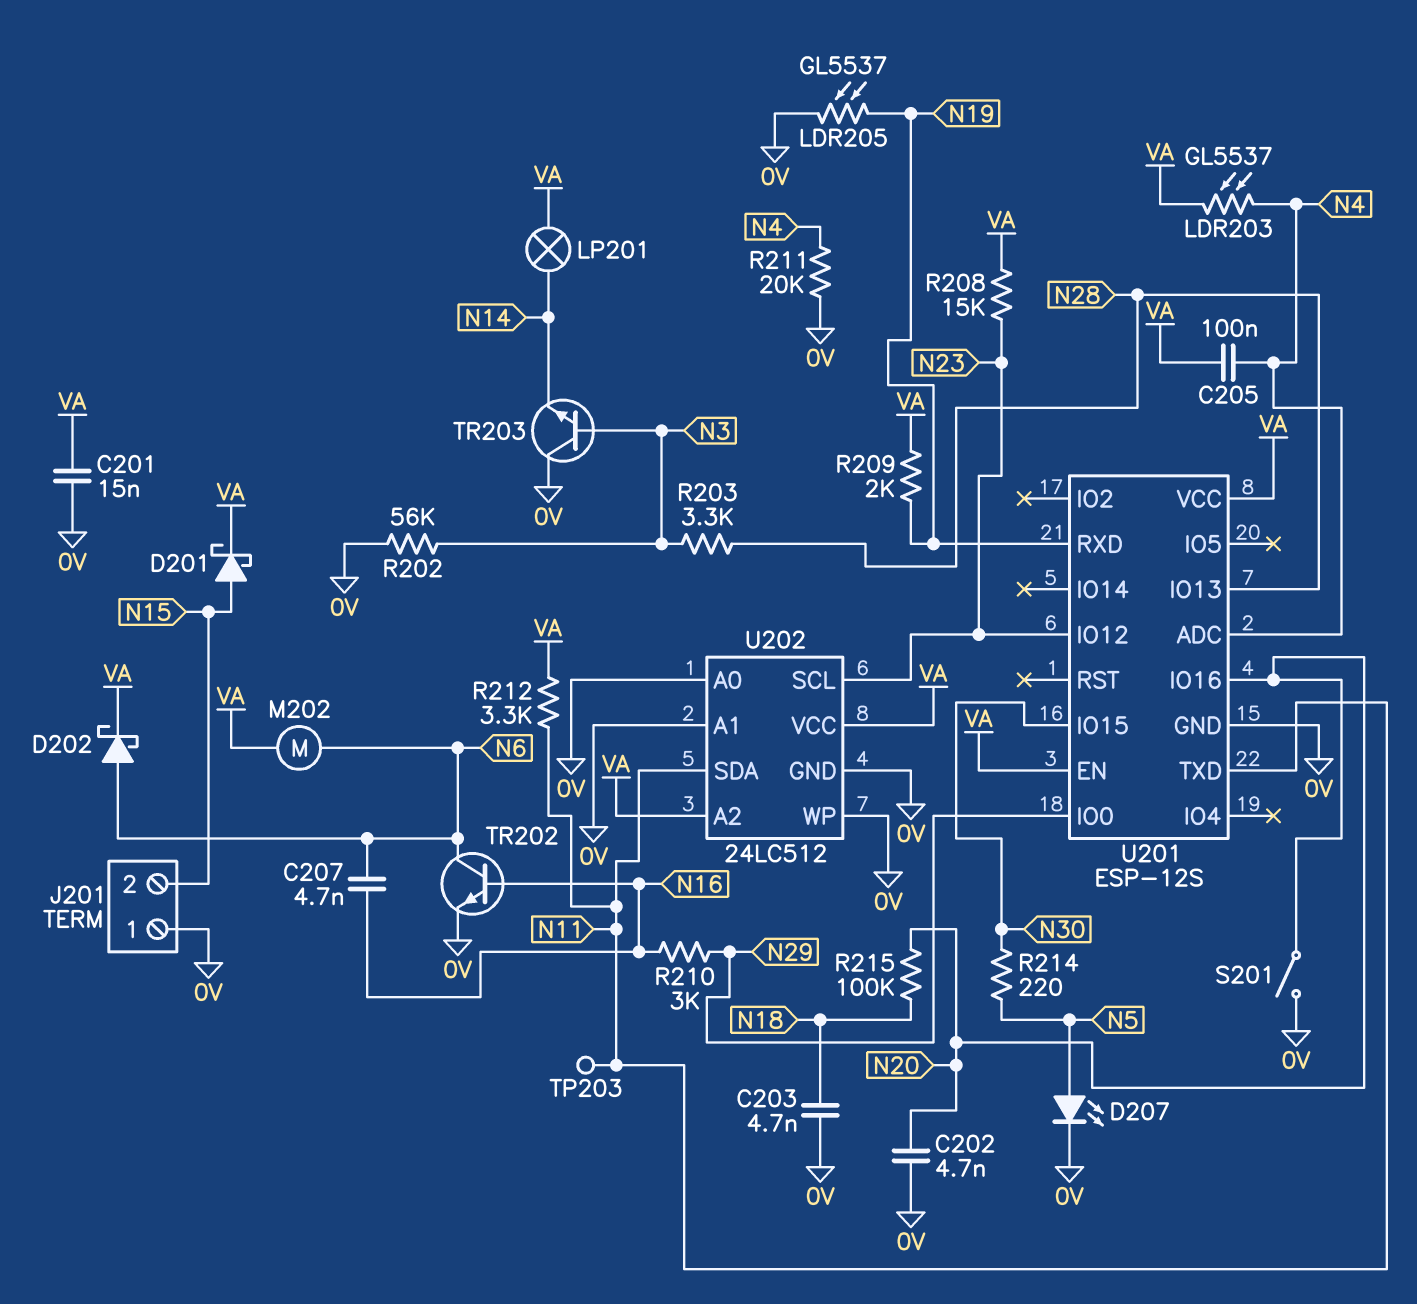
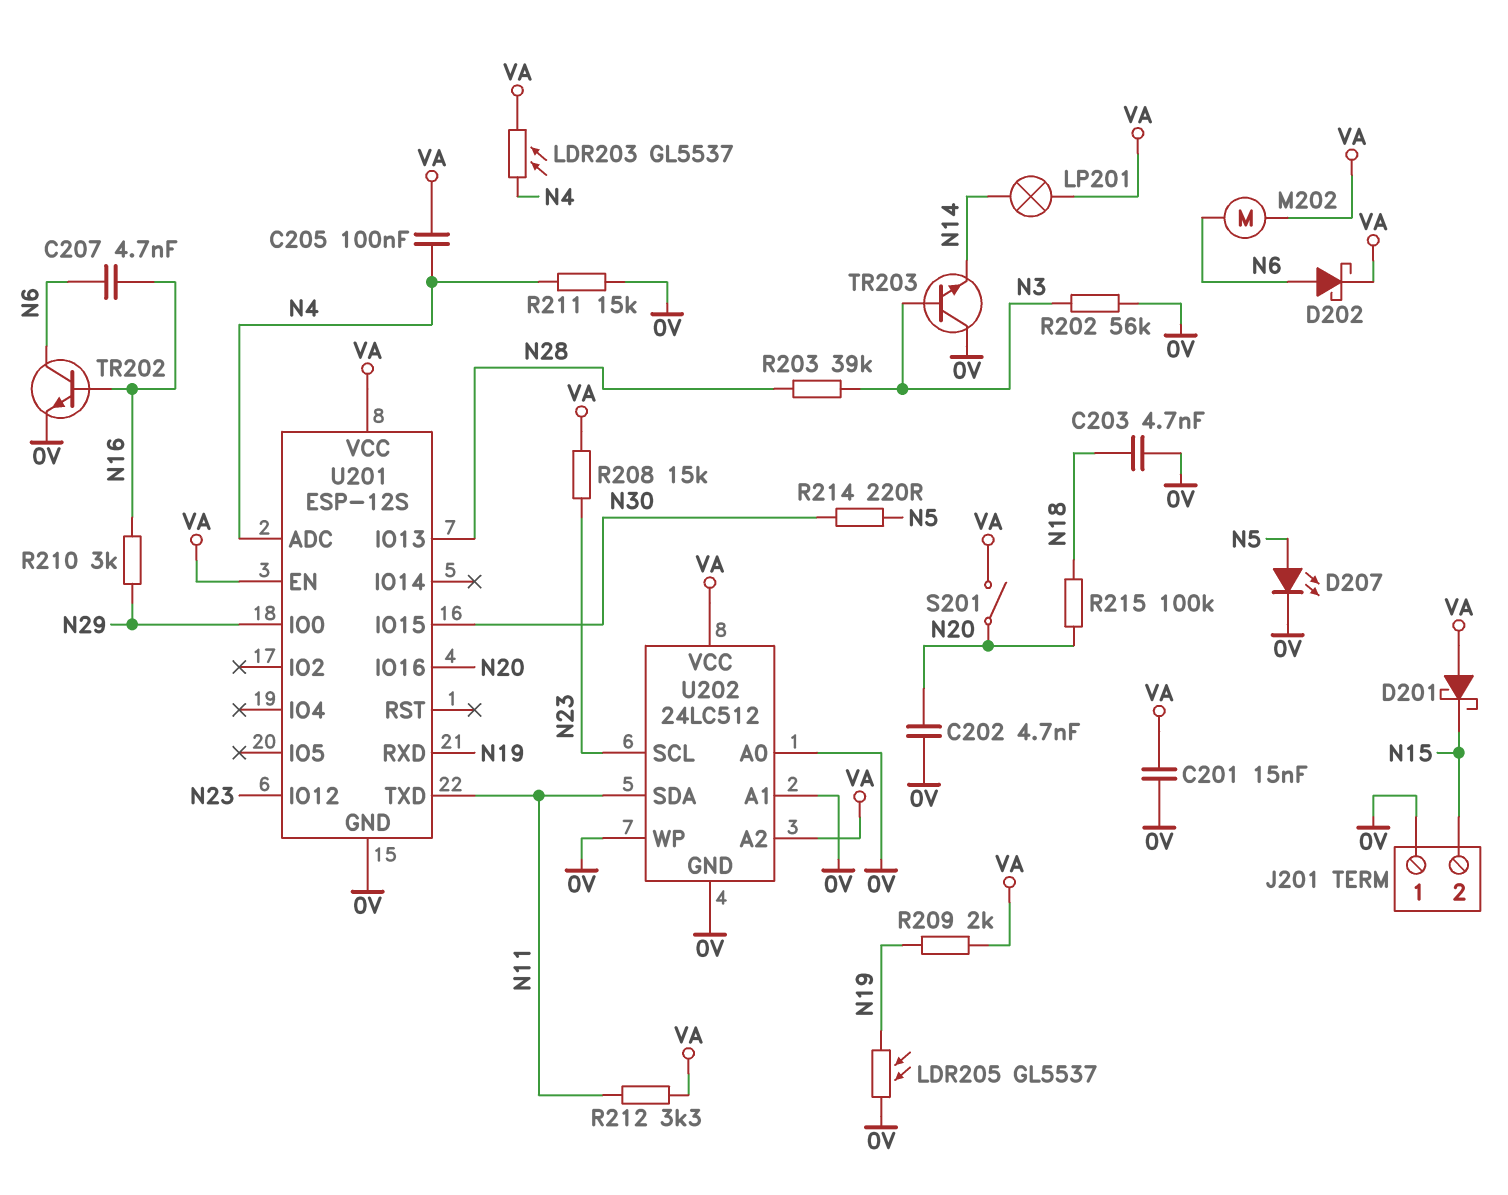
D201: schottky (A N15, K VA) -> schottky (A VA, K N15)
R203: 3.3k (N3, N28) -> 39k (N3, N28)
R211: 20k (0V, N4) -> 15k (0V, N4)
S201: switch (0V, N20) -> switch (N20, VA)
TP203: test point (N11) -> none

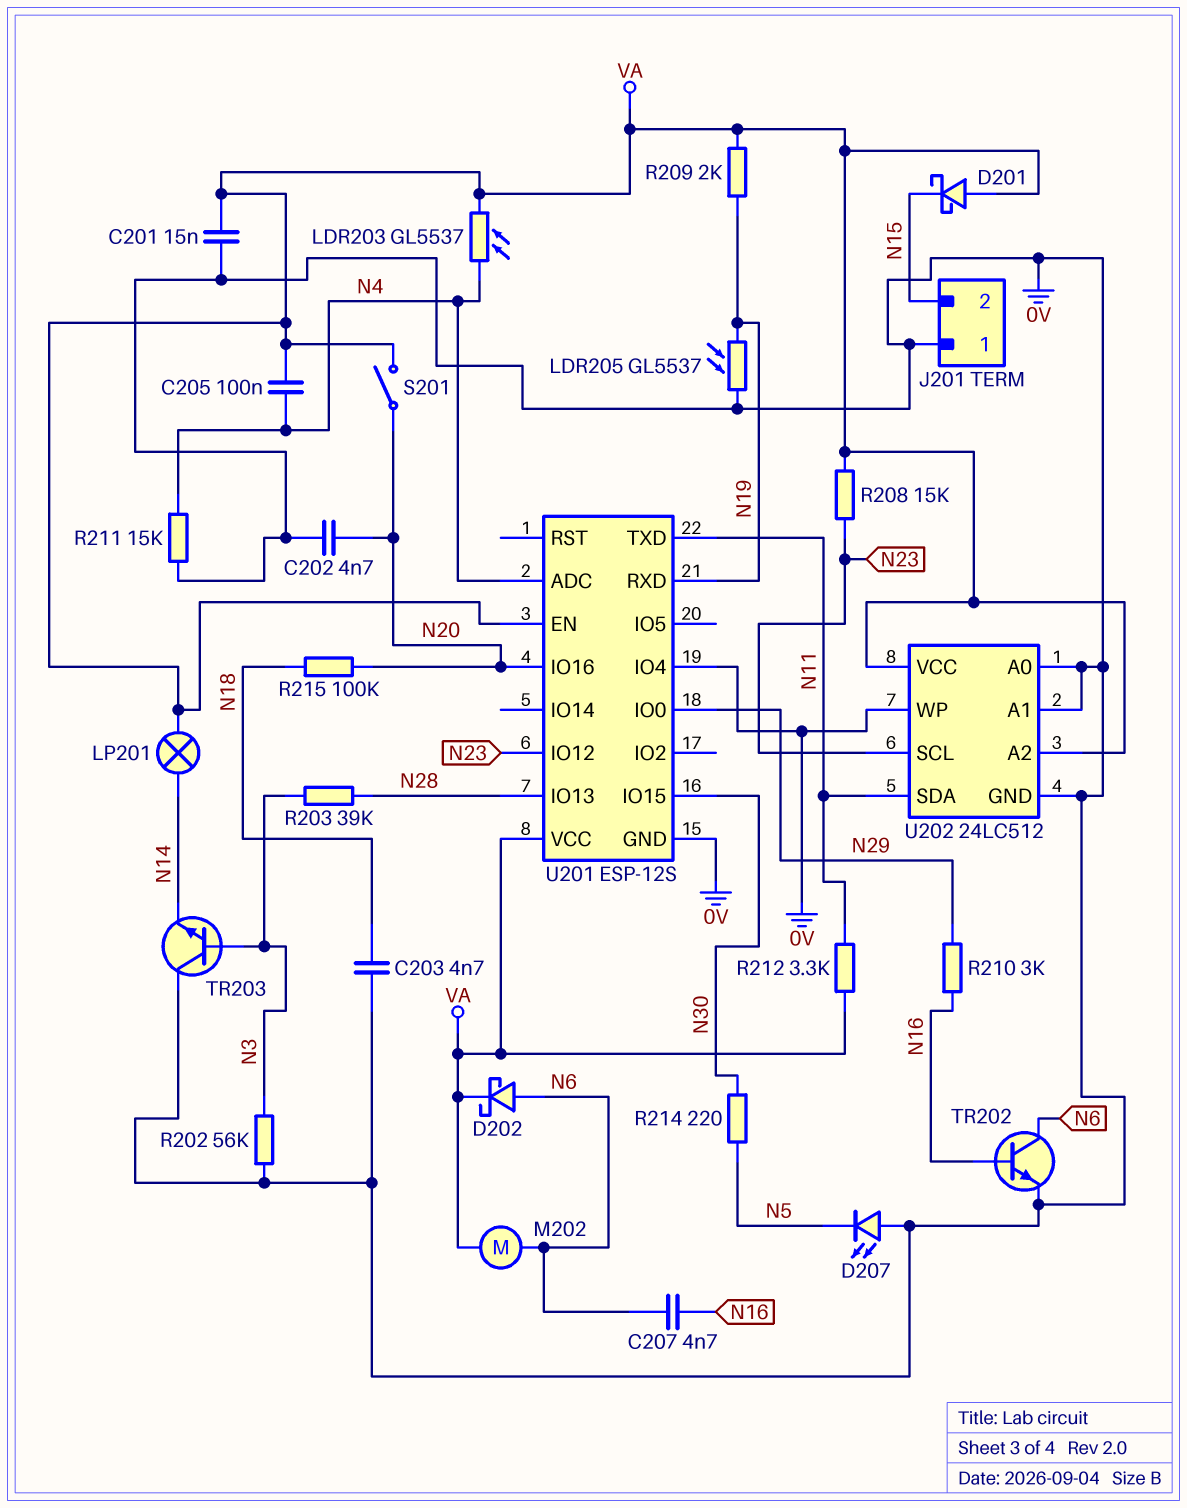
D207: LED (A N5, K 0V) -> LED (A 0V, K N5)
U201 pin IO4: none -> 0V

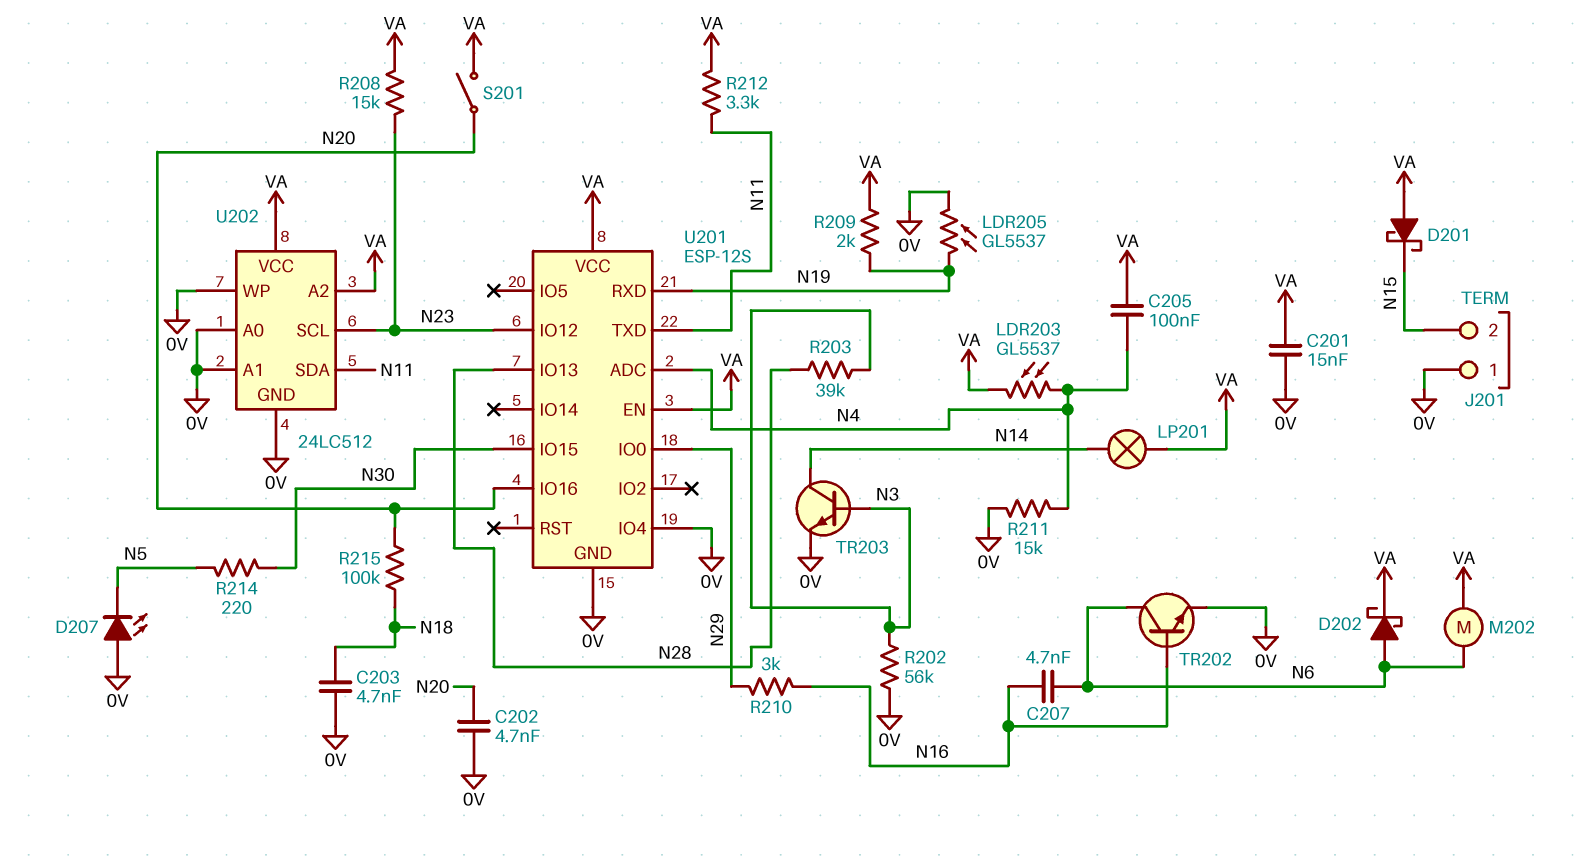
TR203: NPN (B N3, C 0V, E N14) -> NPN (B N3, C N14, E 0V)

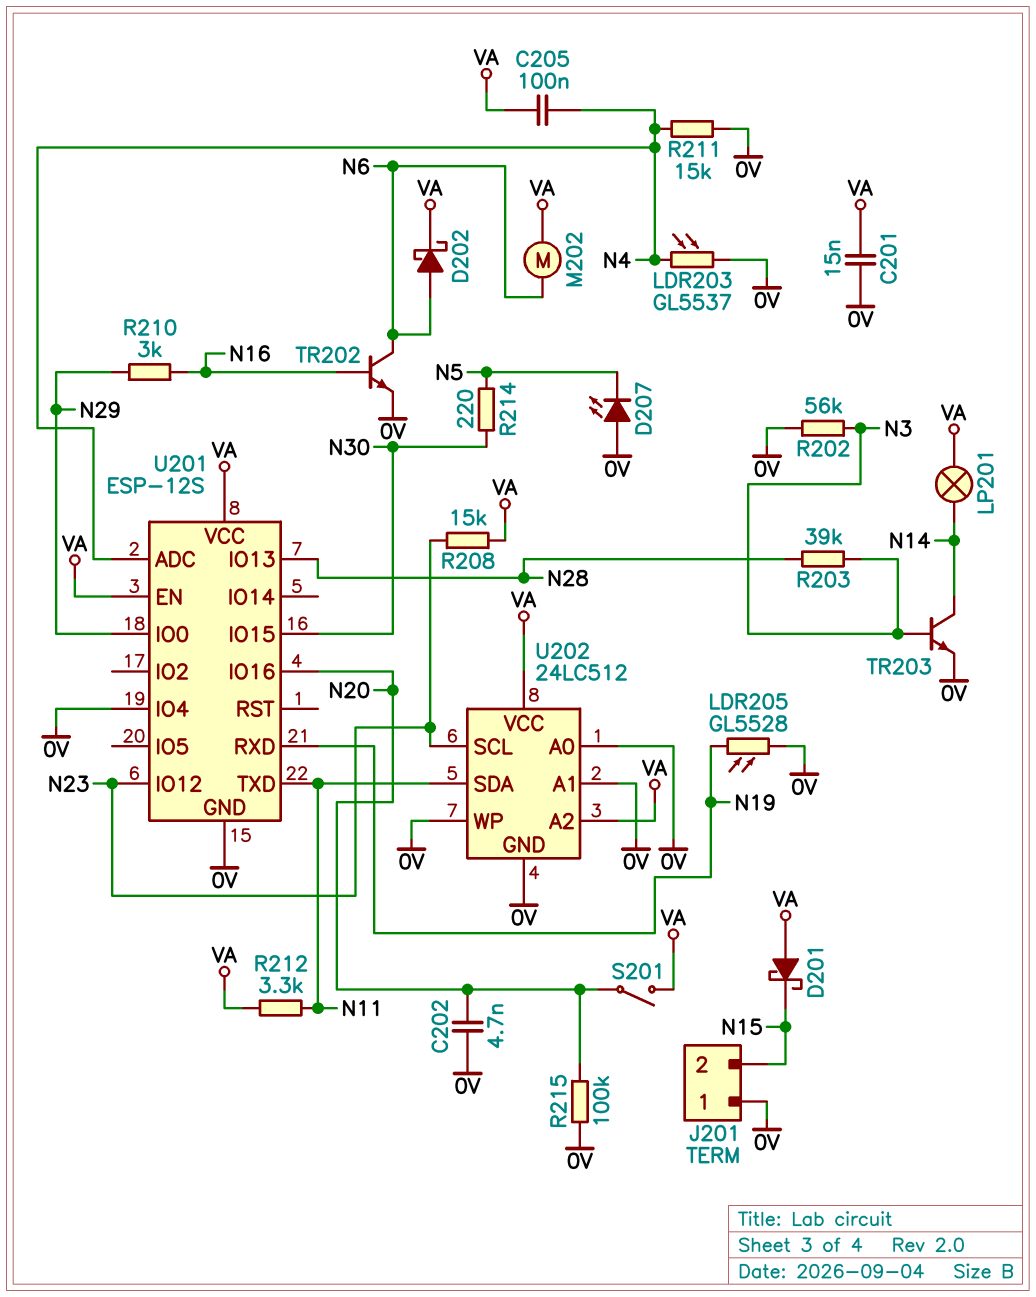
C203: 4.7nF (0V, N18) -> none
C207: 4.7nF (N6, N16) -> none
LDR203: GL5537 (N4, VA) -> GL5537 (0V, N4)
LDR205: GL5537 (0V, N19) -> GL5528 (0V, N19)
R209: 2k (N19, VA) -> none
R215: 100k (N18, N20) -> 100k (0V, N20)

